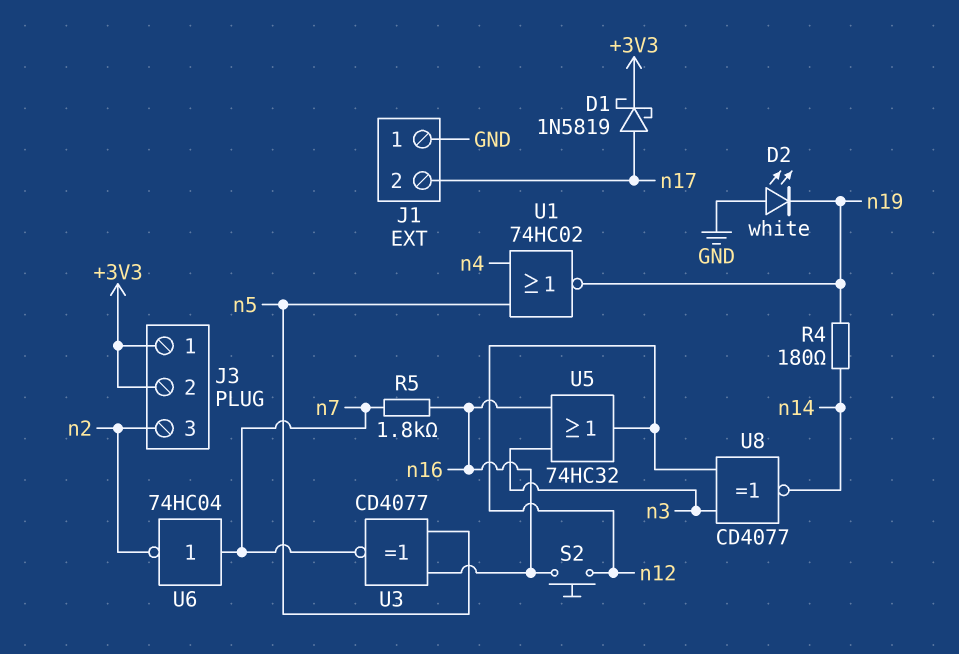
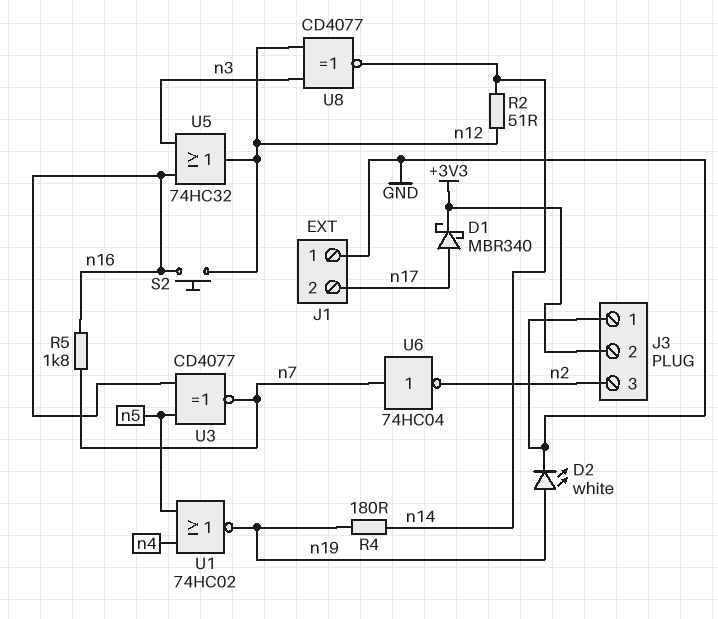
D1: schottky 1N5819 (A n17, K +3V3) -> schottky MBR340 (A n17, K +3V3)
D2: LED white (A GND, K n19) -> LED white (A n19, K GND)
J3 pin 1: +3V3 -> GND
R2: none -> 51 (n12, n14)

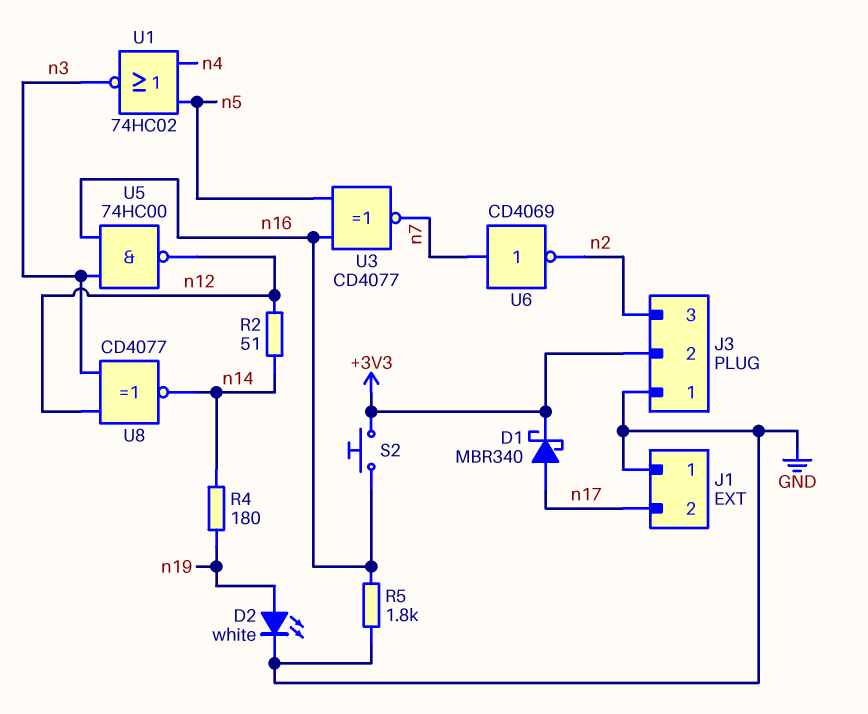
R5: 1.8k (n7, n16) -> 1.8k (GND, n16)
S2: button (n12, n16) -> button (+3V3, n16)
U1: NOR 74HC02 (in n4, in n5, out n19) -> NOR 74HC02 (in n4, in n5, out n3)
U5: OR 74HC32 (in n3, in n16, out n12) -> NAND 74HC00 (in n3, in n16, out n12)
U6: NOT 74HC04 (in n7, out n2) -> NOT CD4069 (in n7, out n2)

